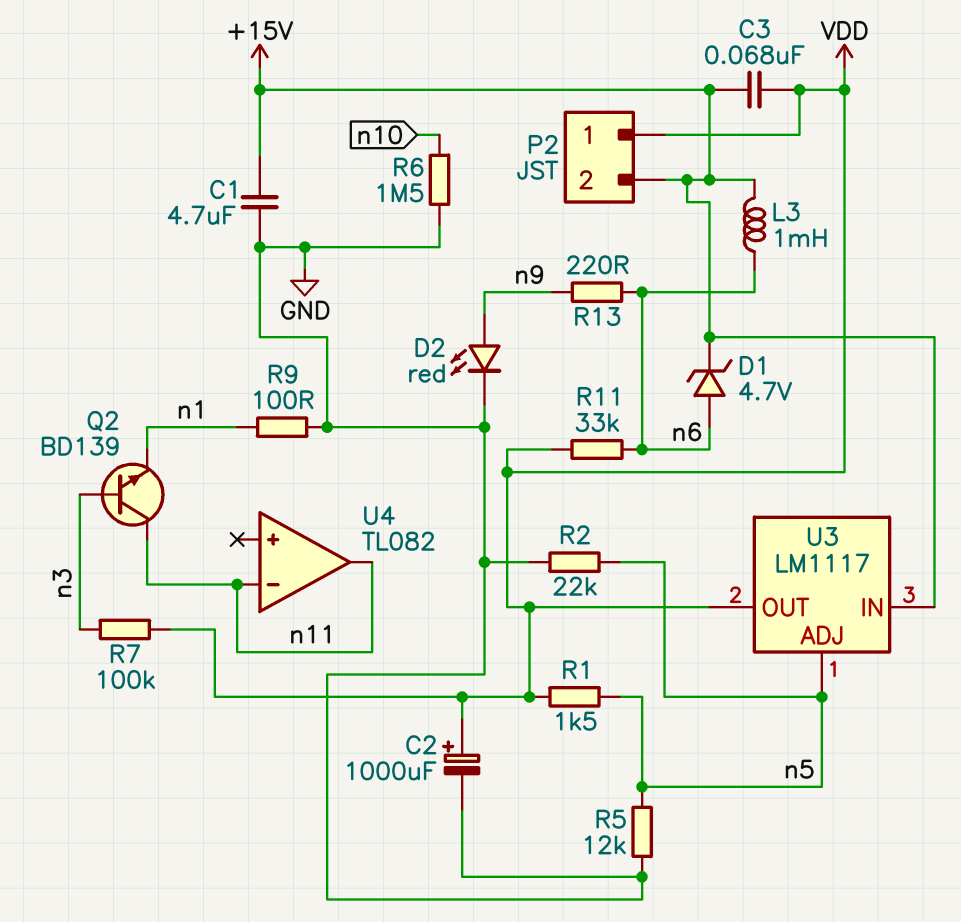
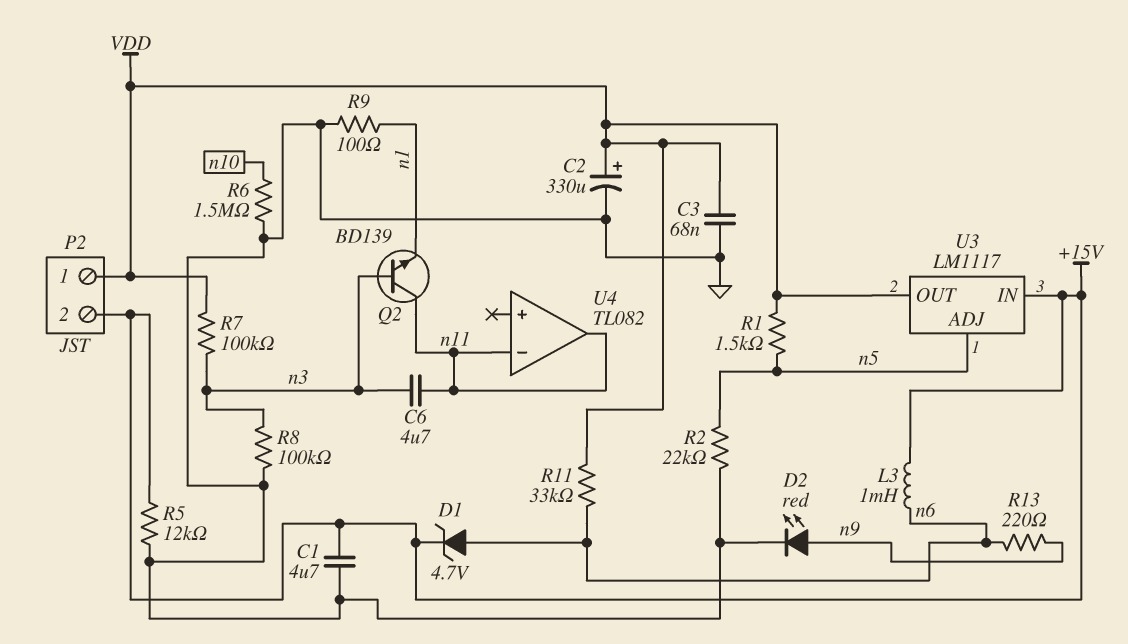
C2: 1000uF (plus VDD, minus GND) -> 330uF (plus VDD, minus GND)
C3: 68nF (+15V, VDD) -> 68nF (GND, VDD)
C6: none -> 4.7uF (n3, n11)
R5: 12k (GND, n5) -> 12k (+15V, GND)
R8: none -> 100k (GND, n3)

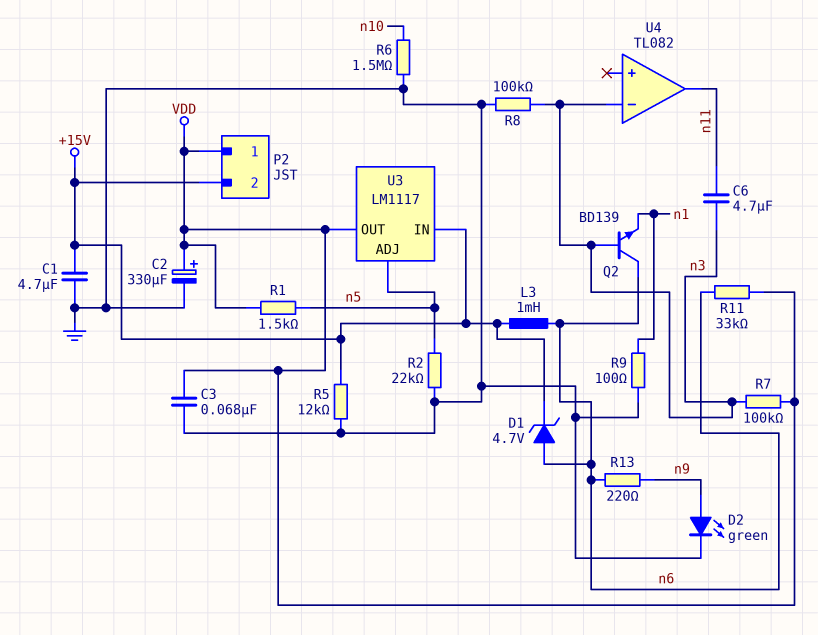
D2: LED red (A n9, K GND) -> LED green (A n9, K GND)
Q2: NPN BD139 (B n3, C n11, E n1) -> NPN BD139 (B n3, C n6, E n1)
U4 pin in-: n11 -> n3

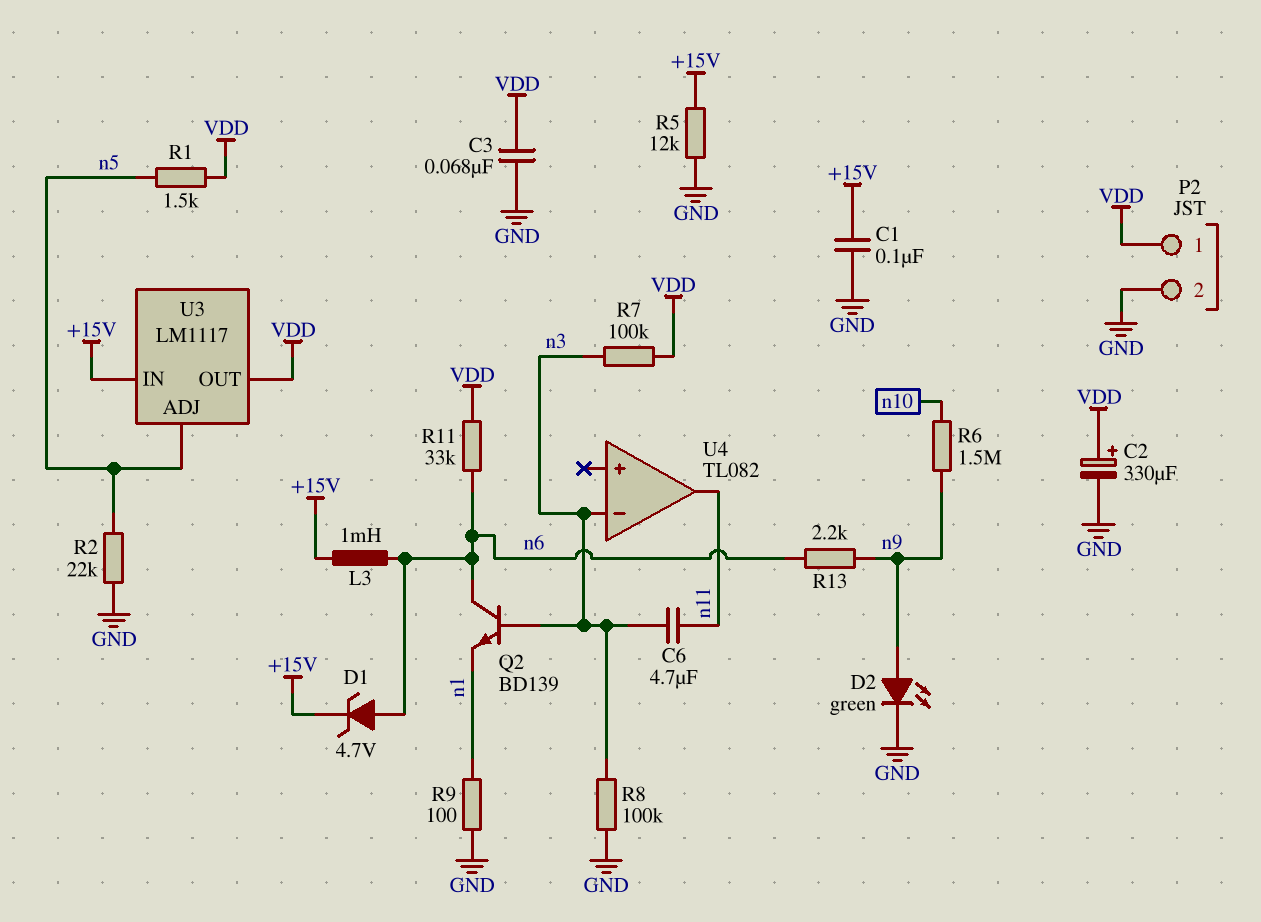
C1: 4.7uF (+15V, GND) -> 100nF (+15V, GND)
P2 pin 2: +15V -> GND
R6: 1.5M (GND, n10) -> 1.5M (n9, n10)
R13: 220 (n6, n9) -> 2.2k (n6, n9)

